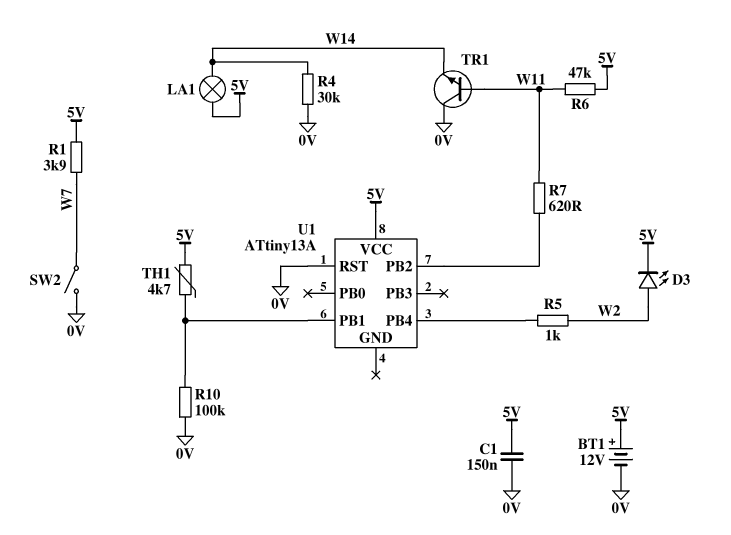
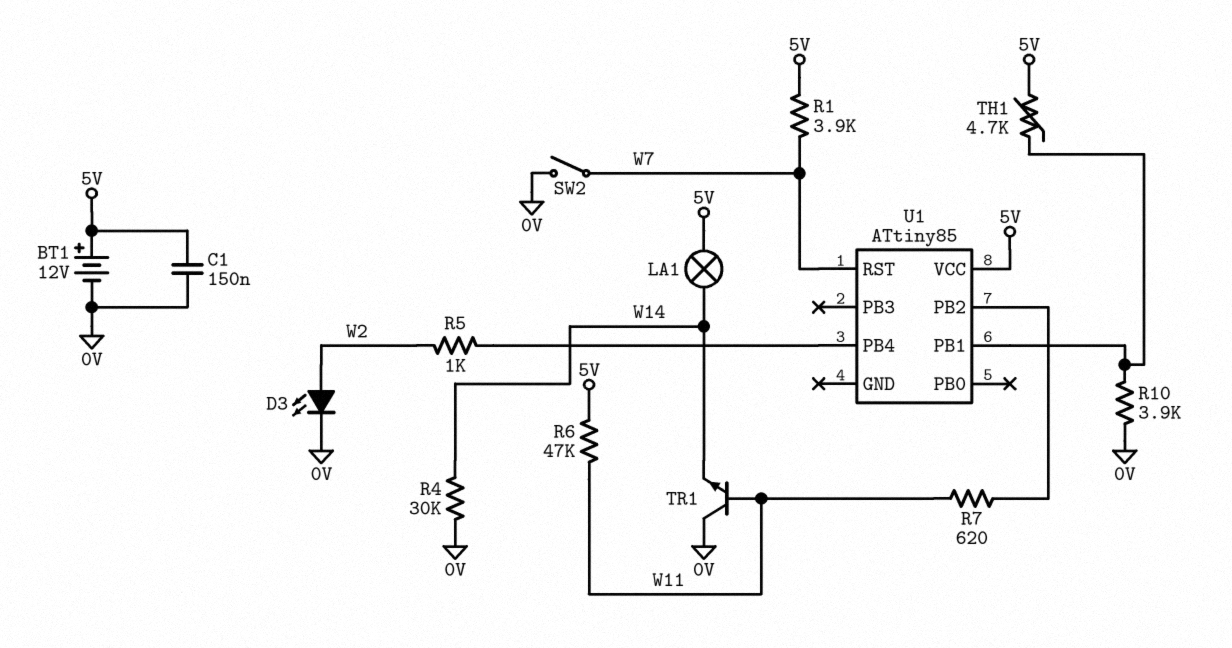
D3: LED (A W2, K 5V) -> LED (A W2, K 0V)
R10: 100k (0V, U1/PB1) -> 3.9k (0V, U1/PB1)
U1: ATtiny13A -> ATtiny85
U1 pin RST: 0V -> W7

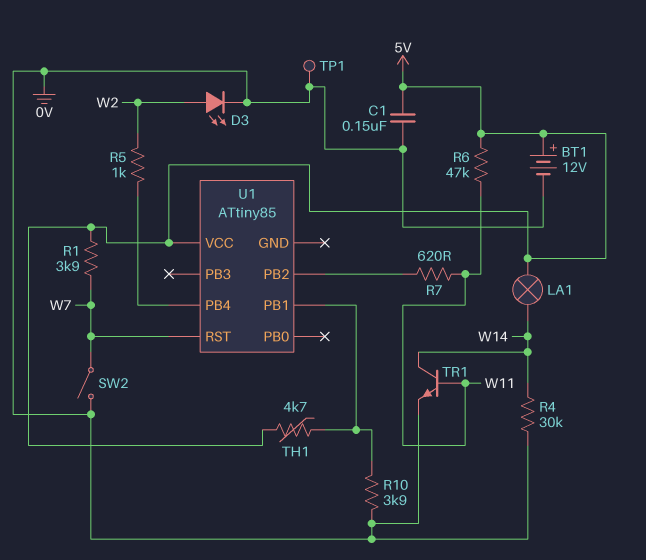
TP1: none -> test point (0V)
TR1: NPN (B W11, C 0V, E W14) -> NPN (B W11, C W14, E 0V)

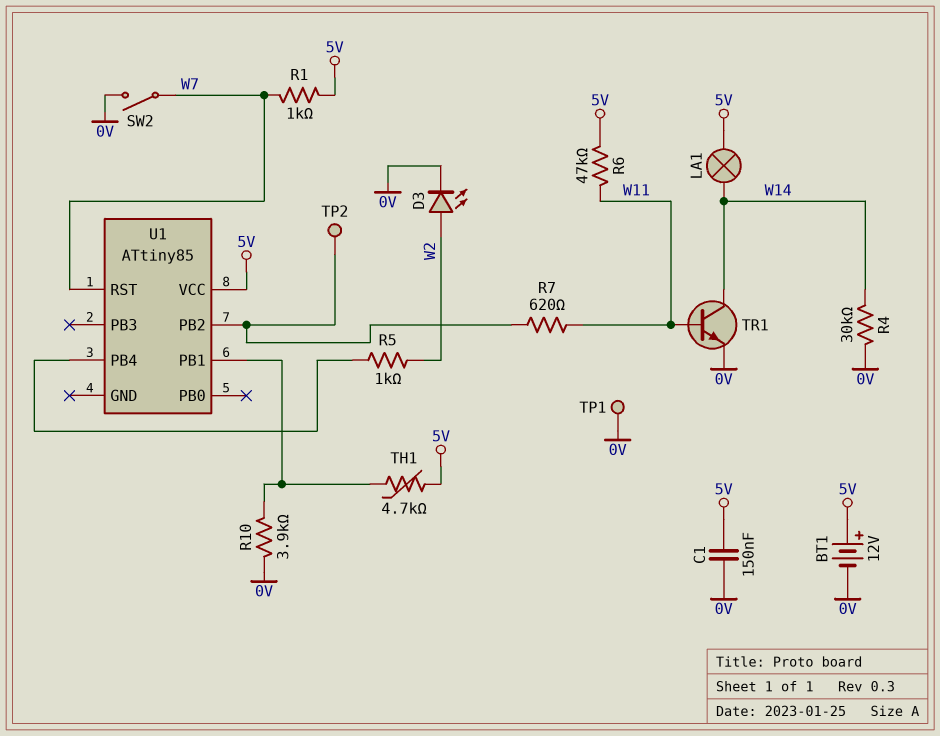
R1: 3.9k (5V, W7) -> 1k (5V, W7)
TP2: none -> test point (U1/PB2)

